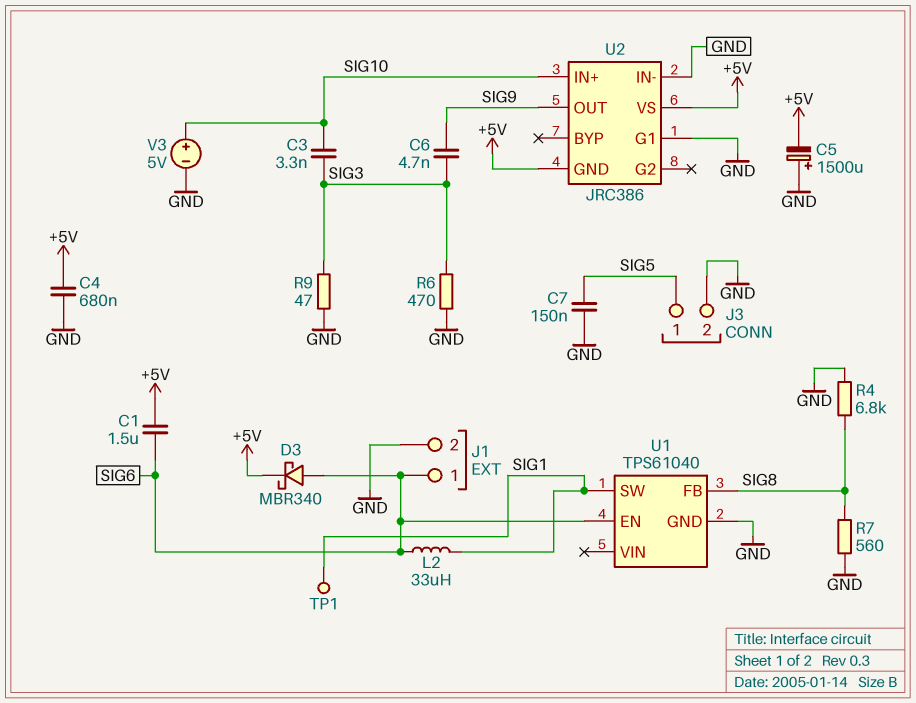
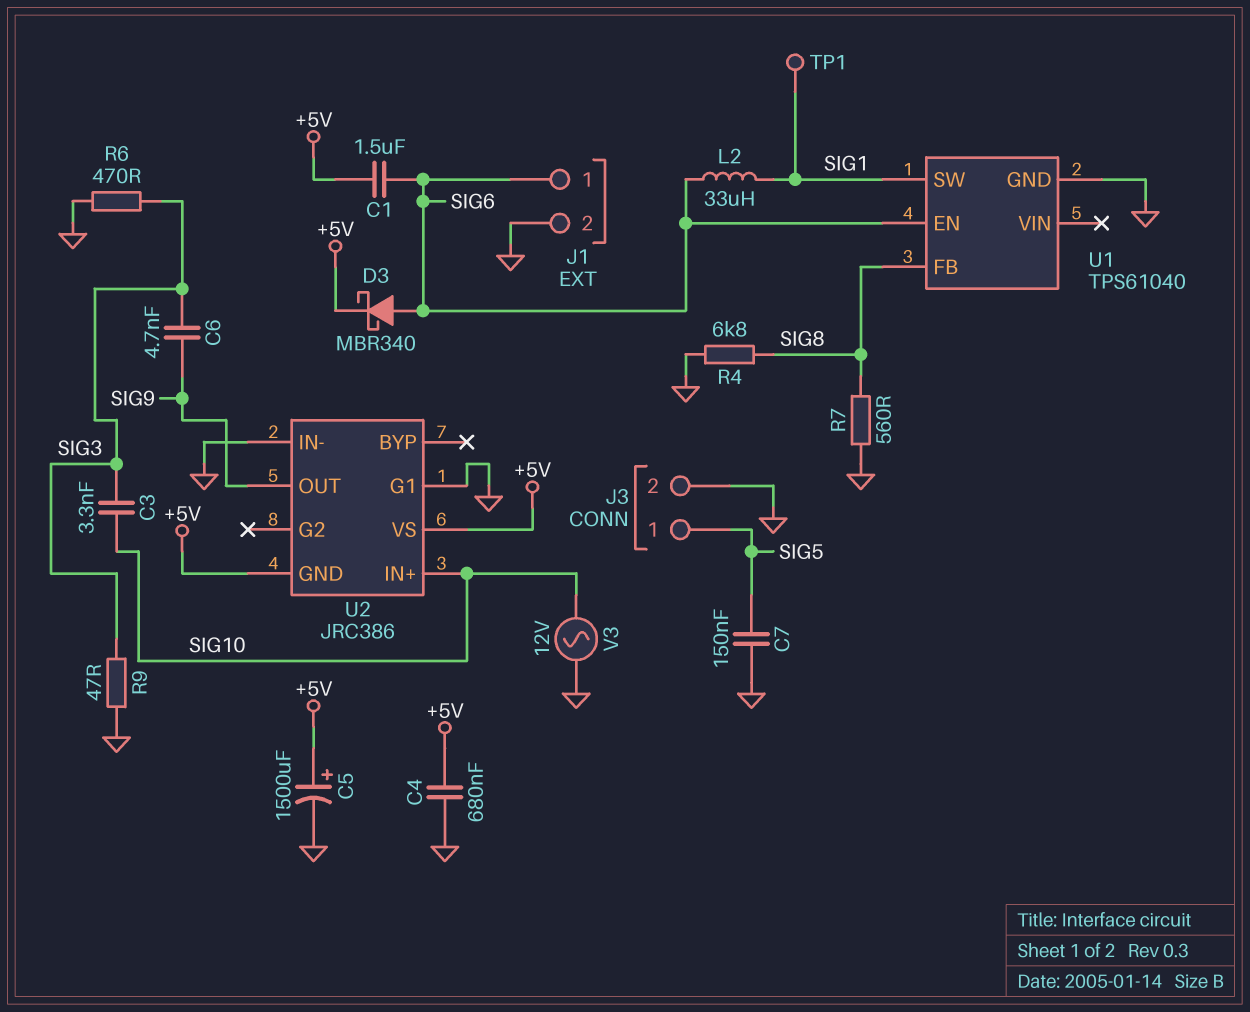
C5: 1500uF (plus GND, minus +5V) -> 1500uF (plus +5V, minus GND)
V3: 5V (plus SIG10, minus GND) -> AC 12V (GND, SIG10)

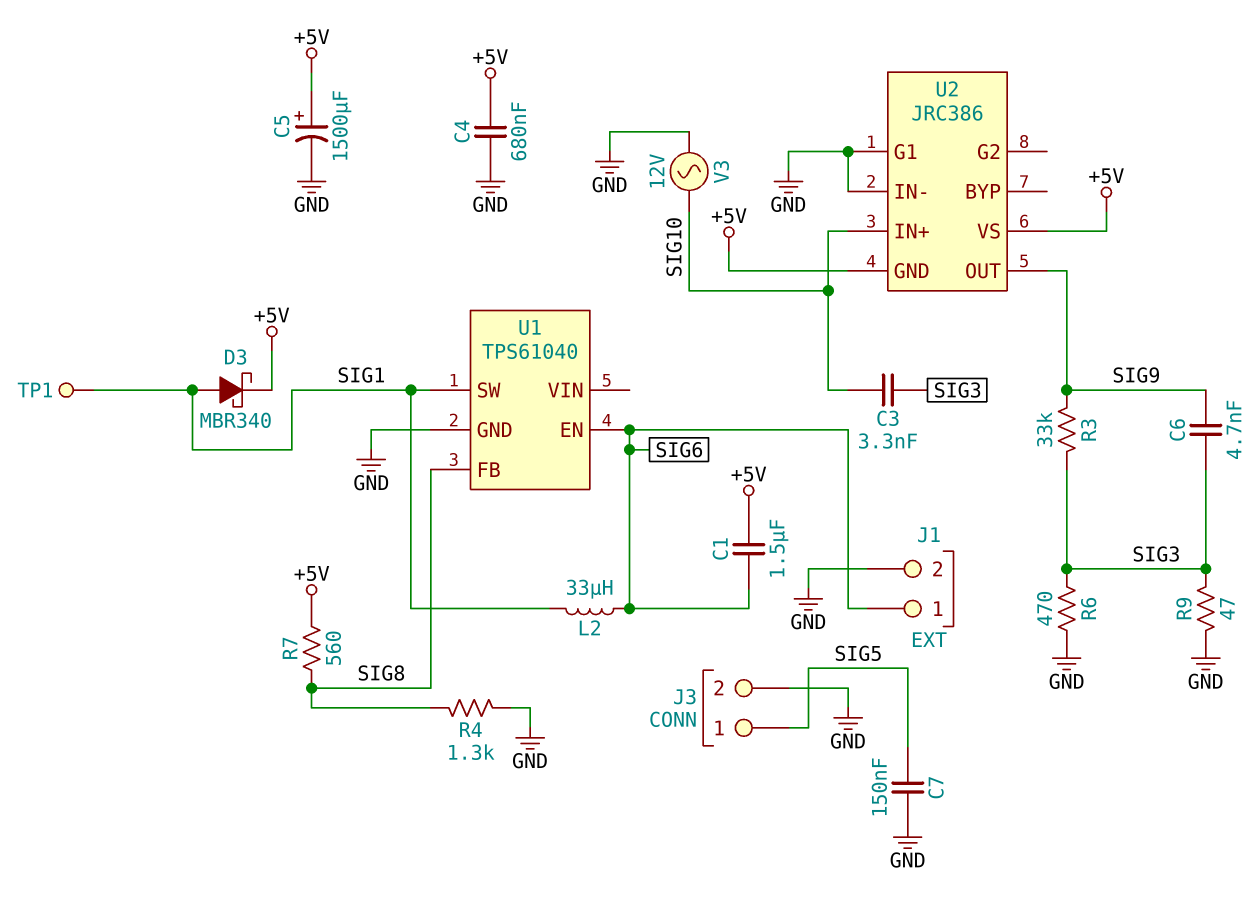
D3: schottky MBR340 (A SIG6, K +5V) -> schottky MBR340 (A SIG1, K +5V)
R3: none -> 33k (SIG3, SIG9)
R4: 6.8k (GND, SIG8) -> 1.3k (GND, SIG8)
R7: 560 (GND, SIG8) -> 560 (+5V, SIG8)

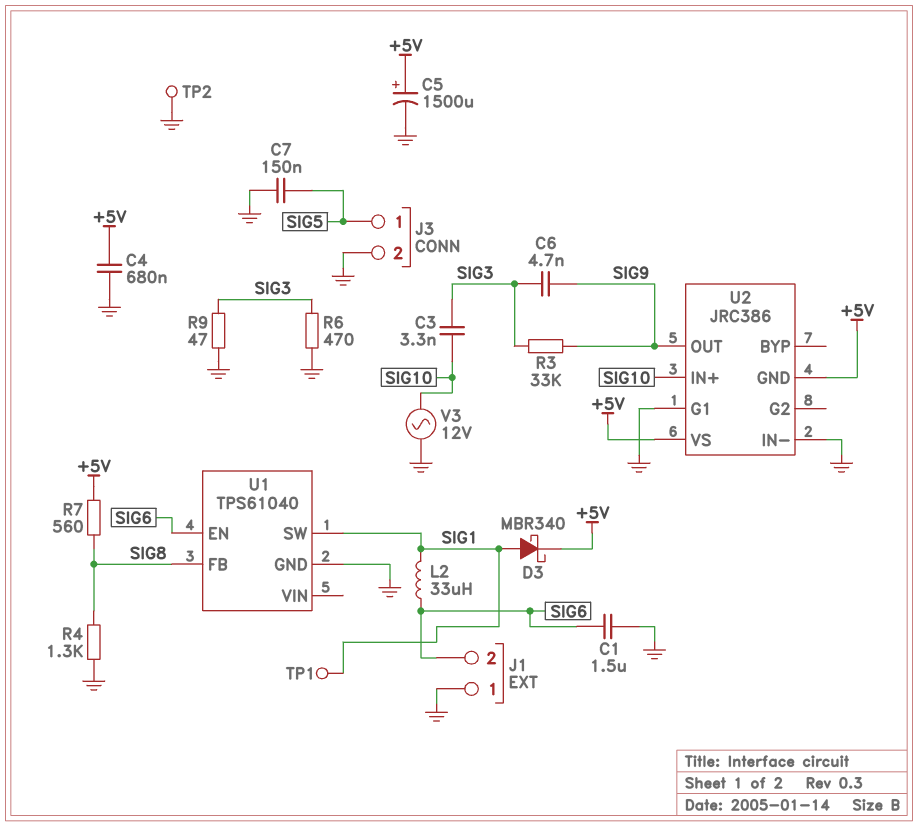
C1: 1.5uF (+5V, SIG6) -> 1.5uF (GND, SIG6)
J1 pin 1: SIG6 -> GND
J1 pin 2: GND -> SIG6
TP2: none -> test point (GND)

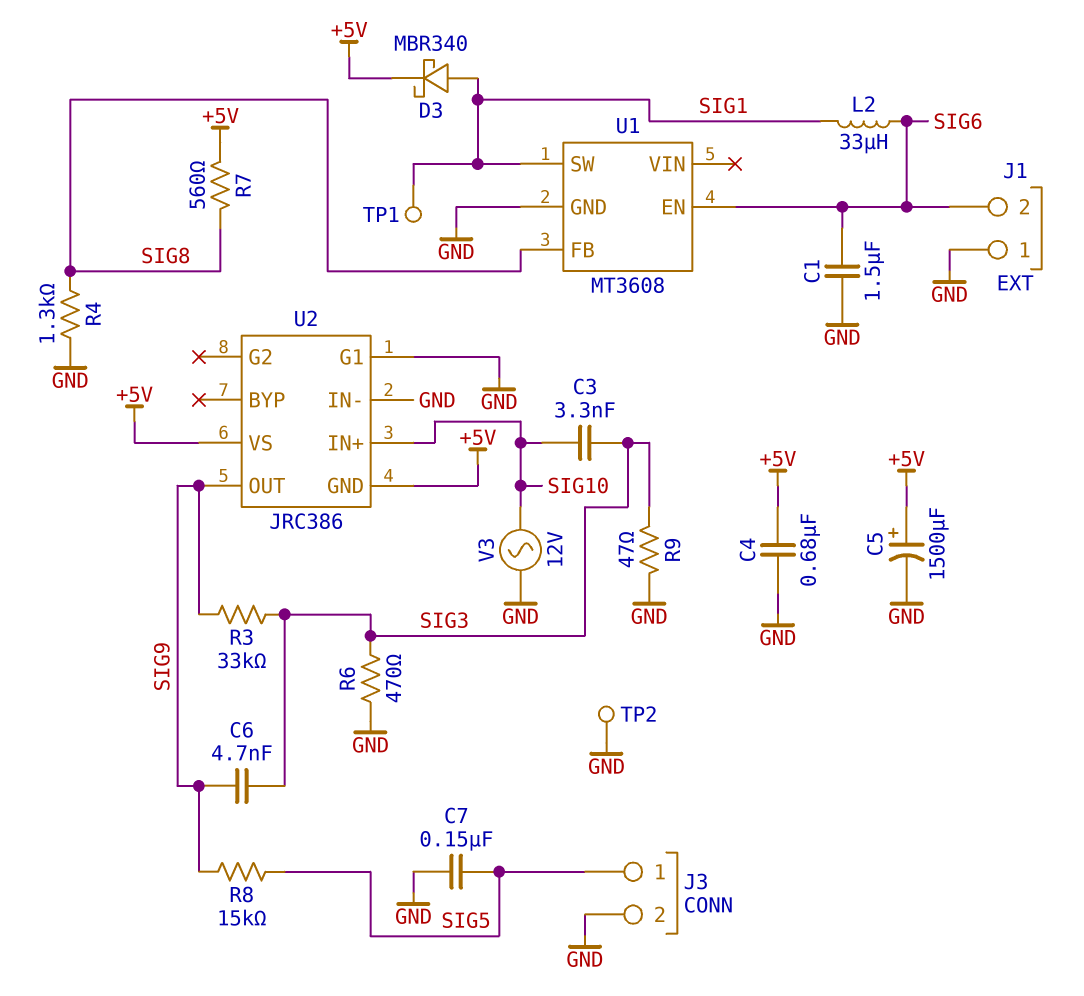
R8: none -> 15k (SIG5, SIG9)
U1: TPS61040 -> MT3608

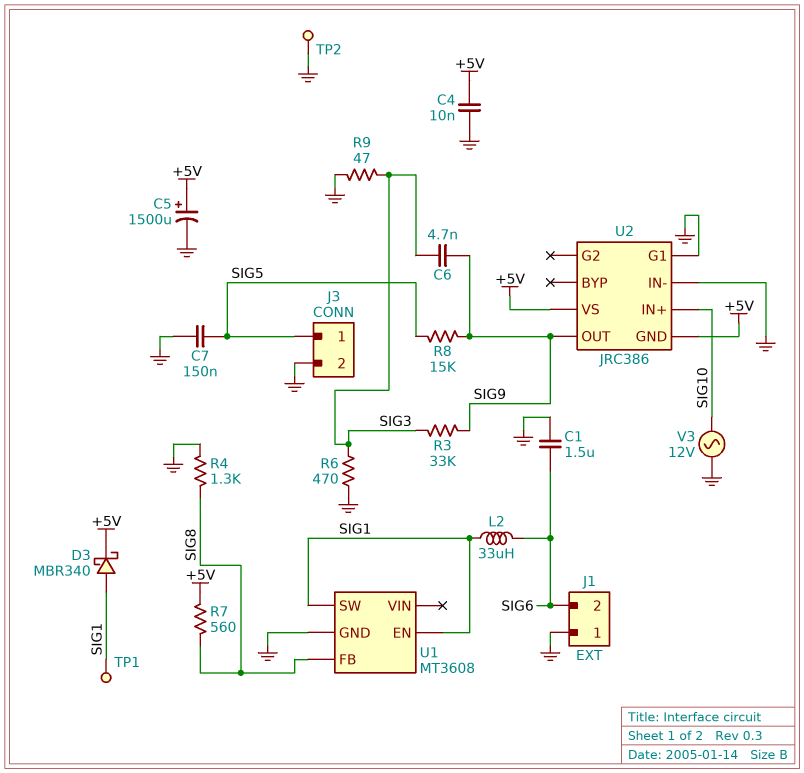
C3: 3.3nF (SIG3, SIG10) -> none
C4: 680nF (+5V, GND) -> 10nF (+5V, GND)
U1 pin EN: SIG6 -> SIG1

